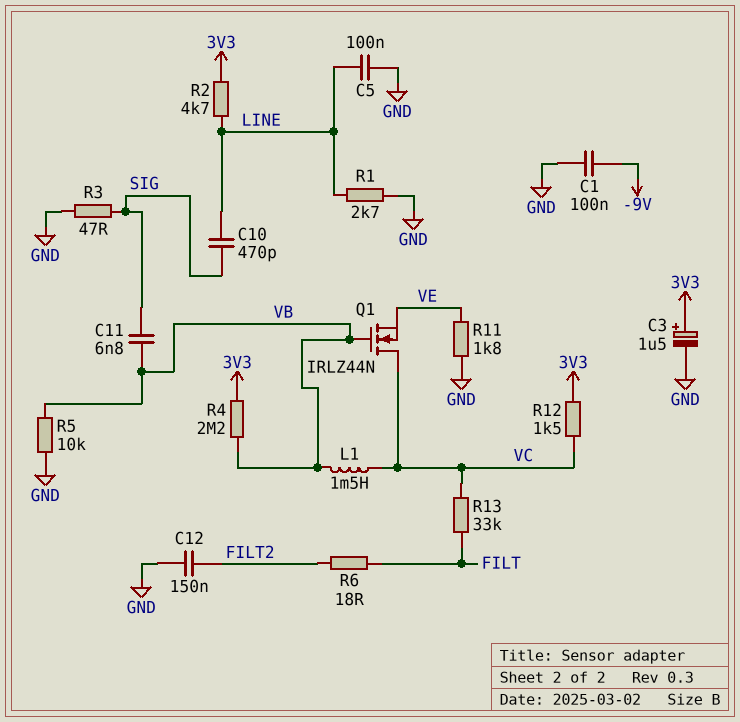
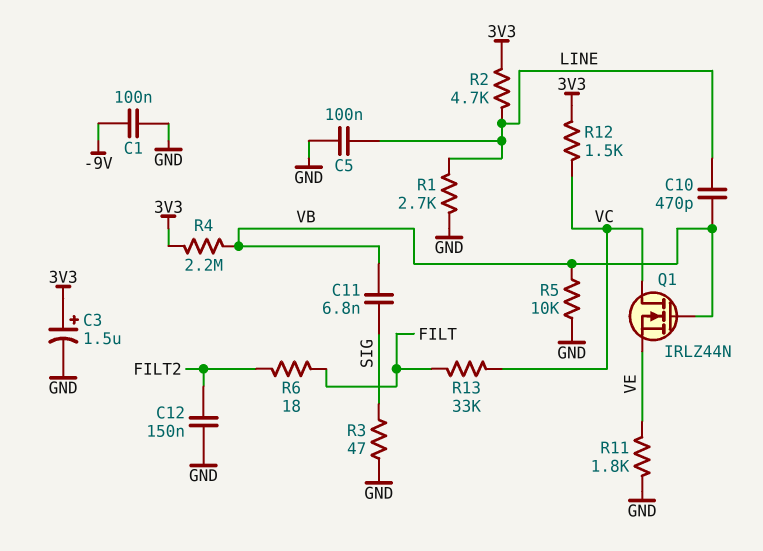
C10: 470pF (LINE, SIG) -> 470pF (LINE, VB)
L1: 1.5mH (VB, VC) -> none

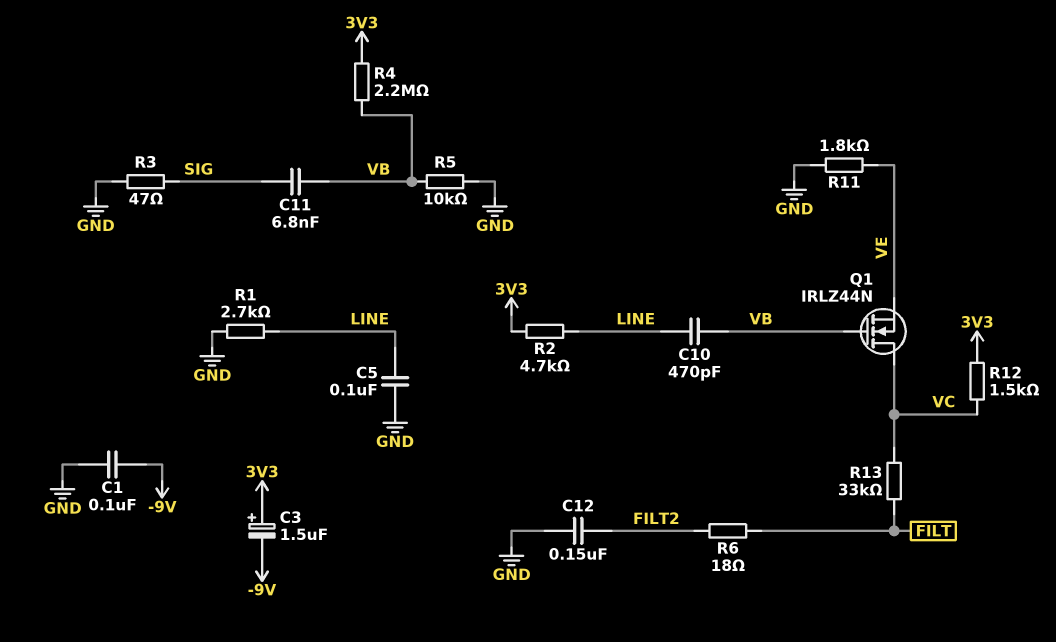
C3: 1.5uF (plus 3V3, minus GND) -> 1.5uF (plus 3V3, minus -9V)

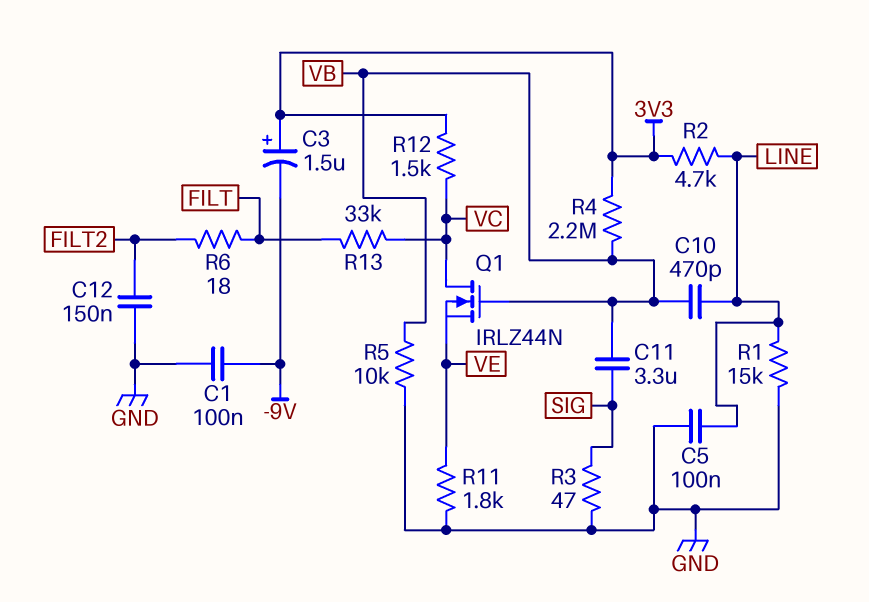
C11: 6.8nF (SIG, VB) -> 3.3uF (SIG, VB)
R1: 2.7k (GND, LINE) -> 15k (GND, LINE)

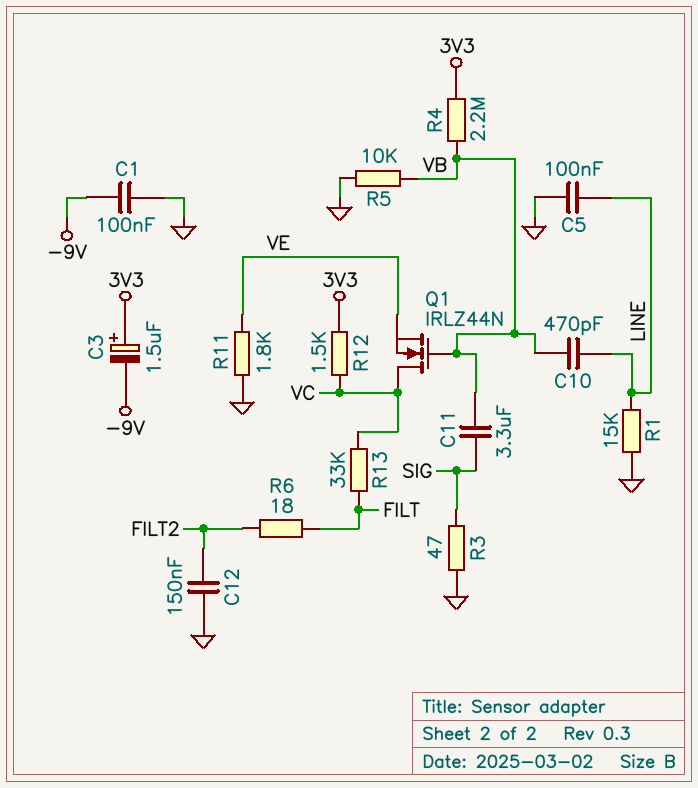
R2: 4.7k (3V3, LINE) -> none

